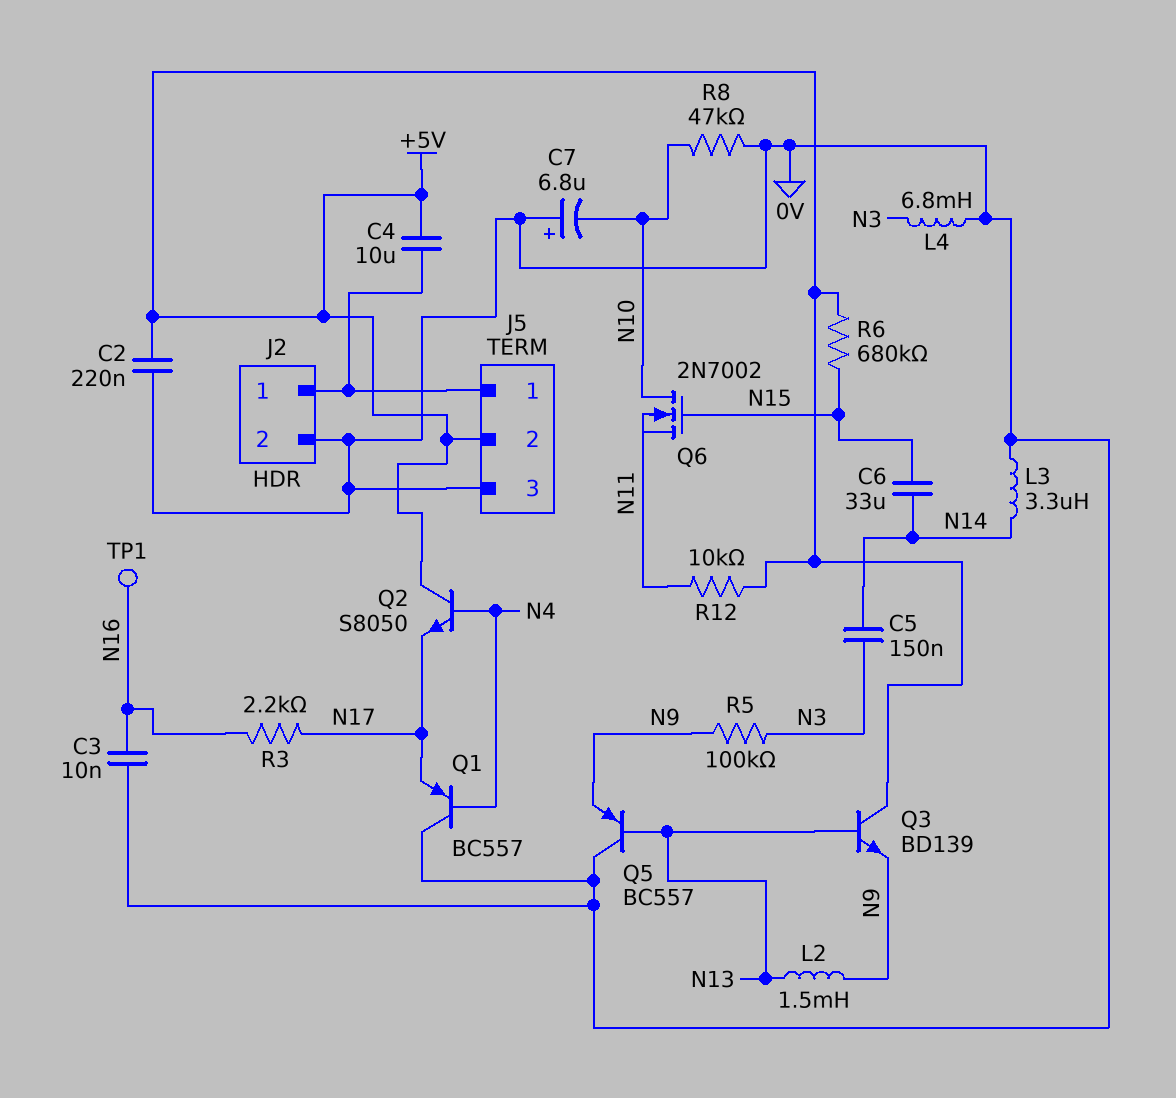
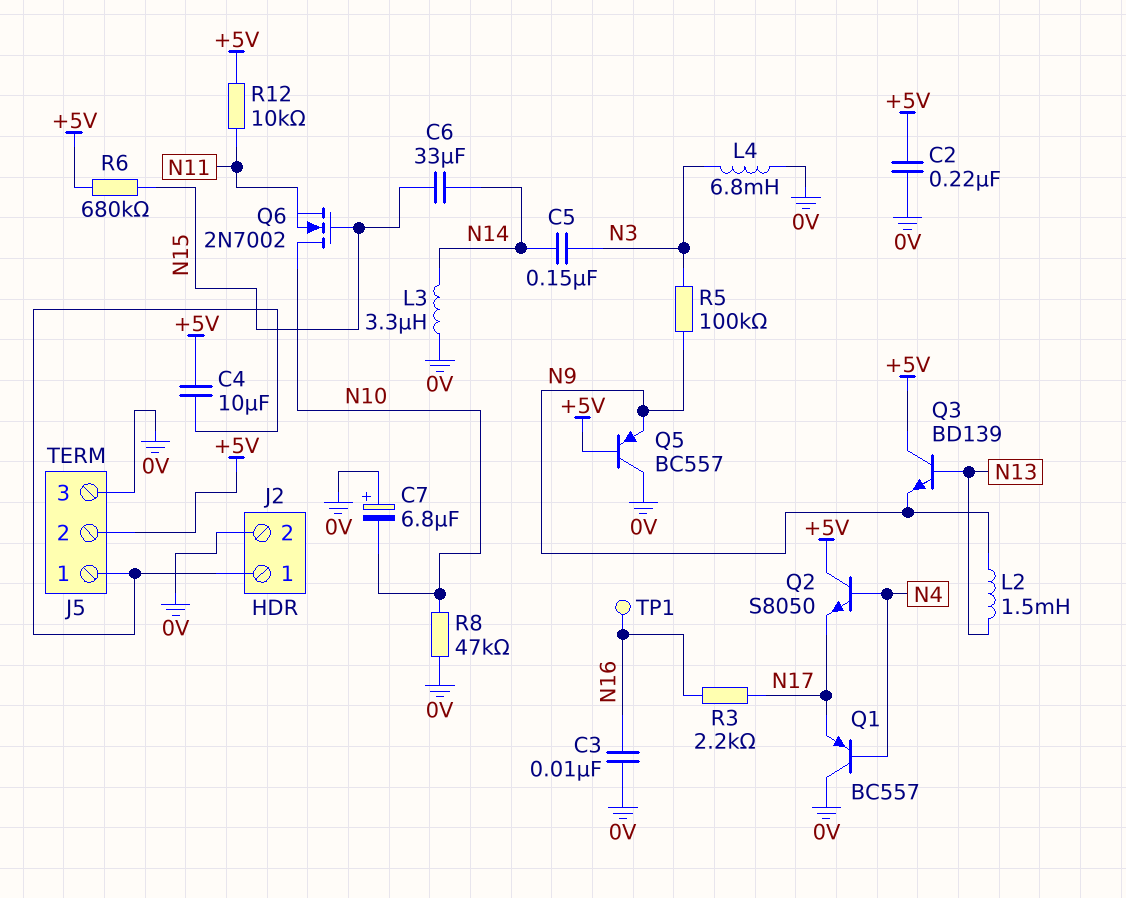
Q5: PNP BC557 (B N13, C 0V, E N9) -> PNP BC557 (B +5V, C 0V, E N9)

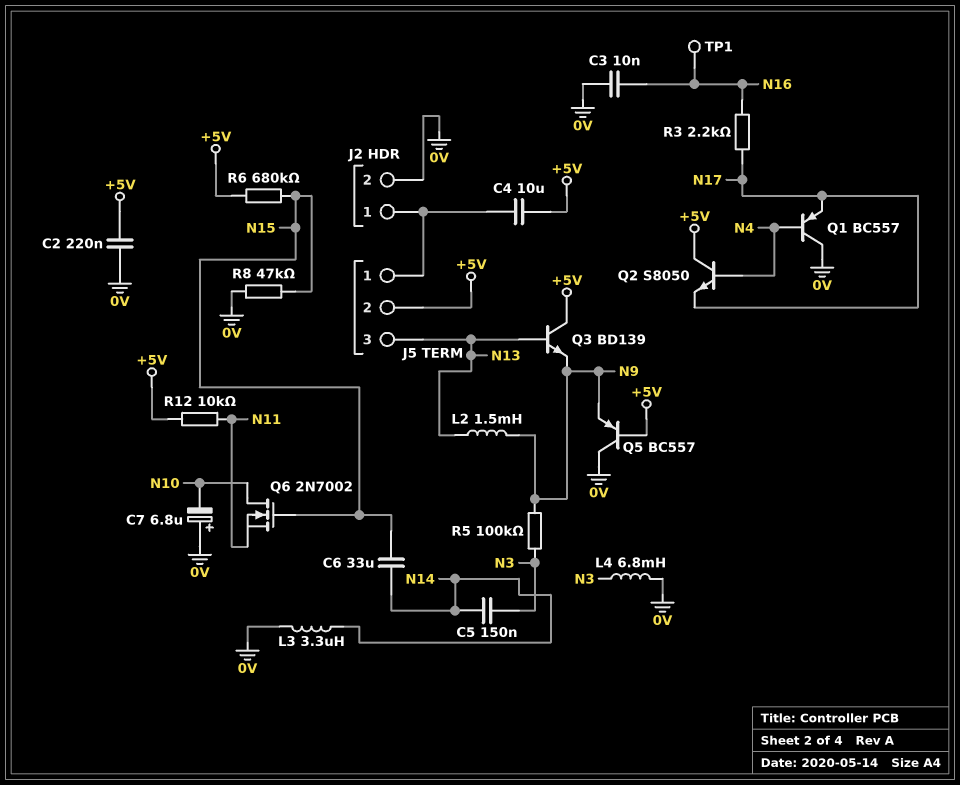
J5 pin 3: 0V -> N13
R8: 47k (0V, N10) -> 47k (0V, N15)

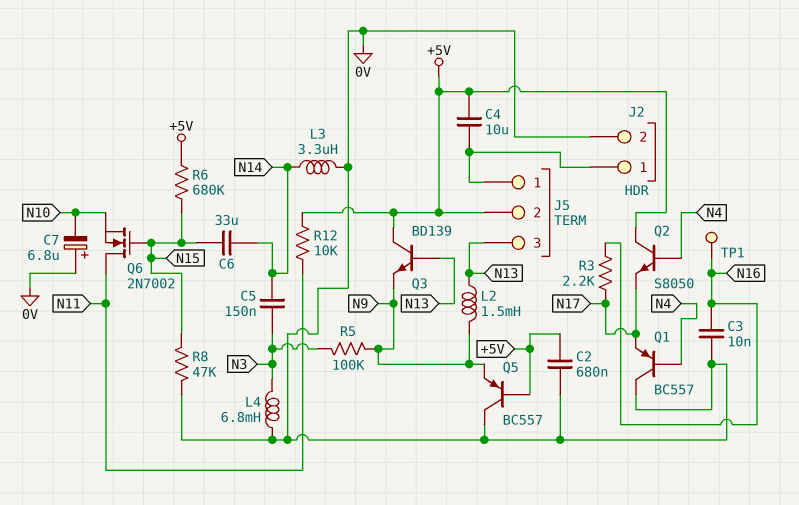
C2: 220nF (+5V, 0V) -> 680nF (+5V, 0V)
Q6: NMOS 2N7002 (G N15, D N10, S N11) -> NMOS 2N7002 (G N15, D N11, S N10)

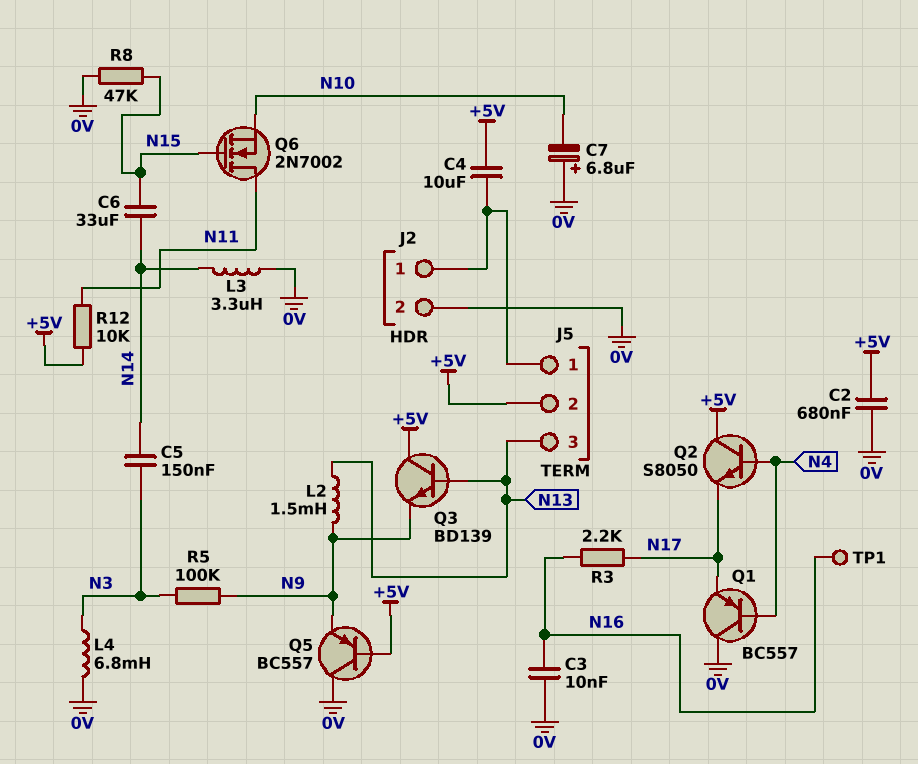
R6: 680k (+5V, N15) -> none

